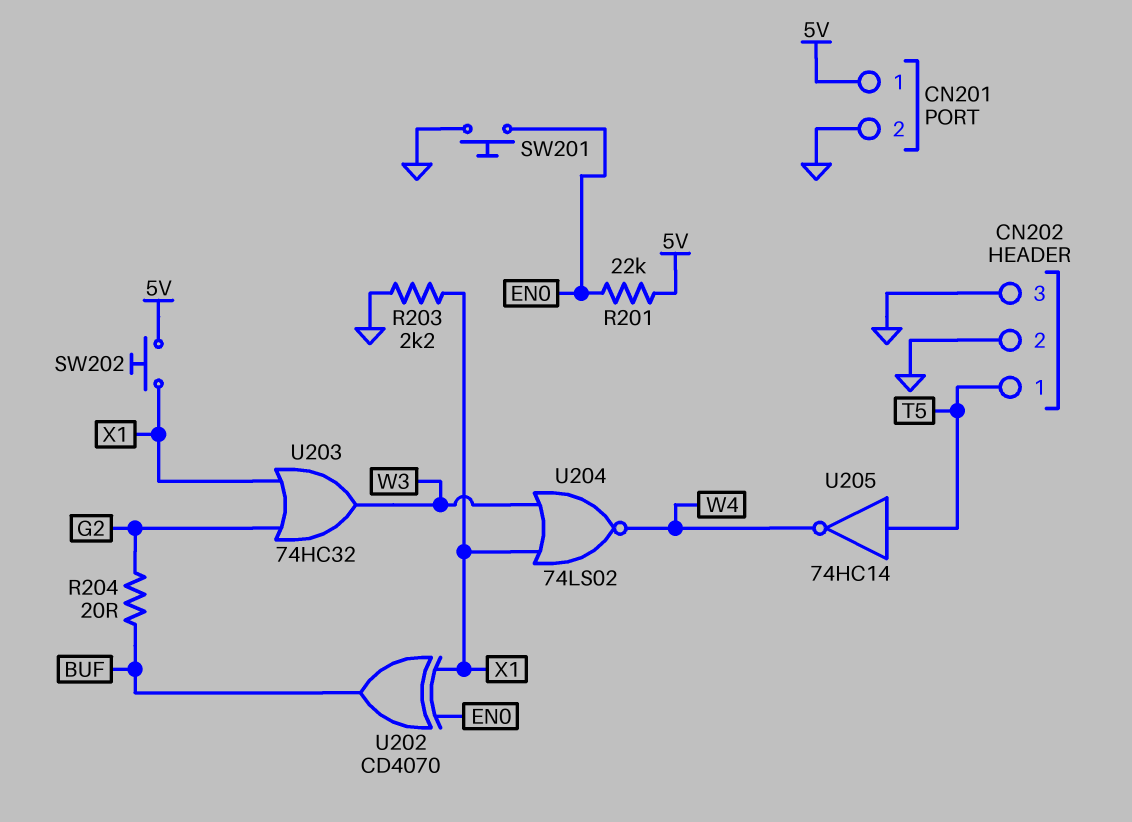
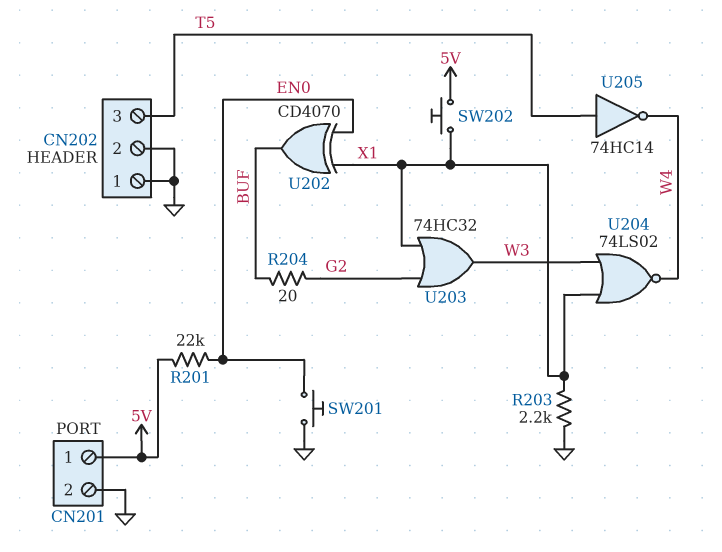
CN202 pin 1: T5 -> GND
CN202 pin 3: GND -> T5

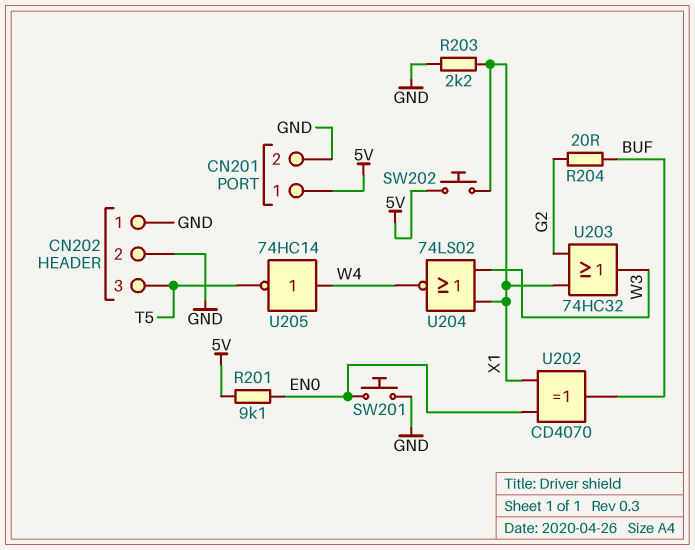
R201: 22k (5V, EN0) -> 9.1k (5V, EN0)
U205: NOT 74HC14 (in T5, out W4) -> NOT 74HC14 (in W4, out T5)

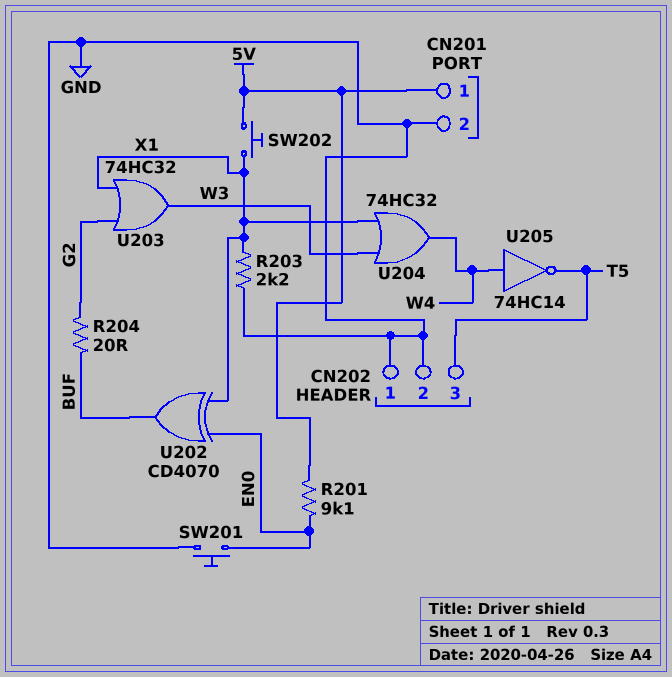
U204: NOR 74LS02 (in W3, in X1, out W4) -> OR 74HC32 (in W3, in X1, out W4)

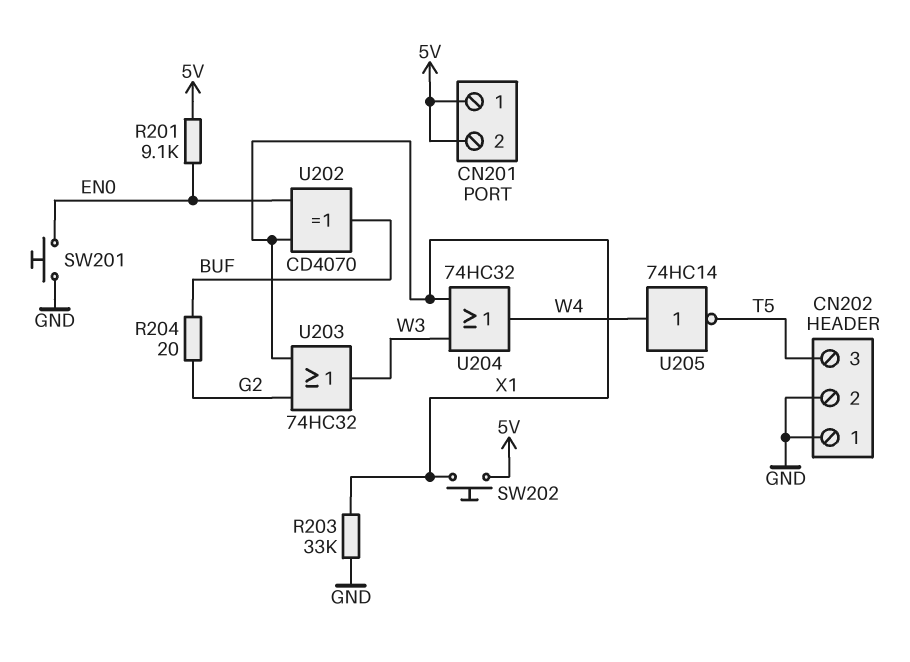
CN201 pin 2: GND -> 5V
R203: 2.2k (GND, X1) -> 33k (GND, X1)

